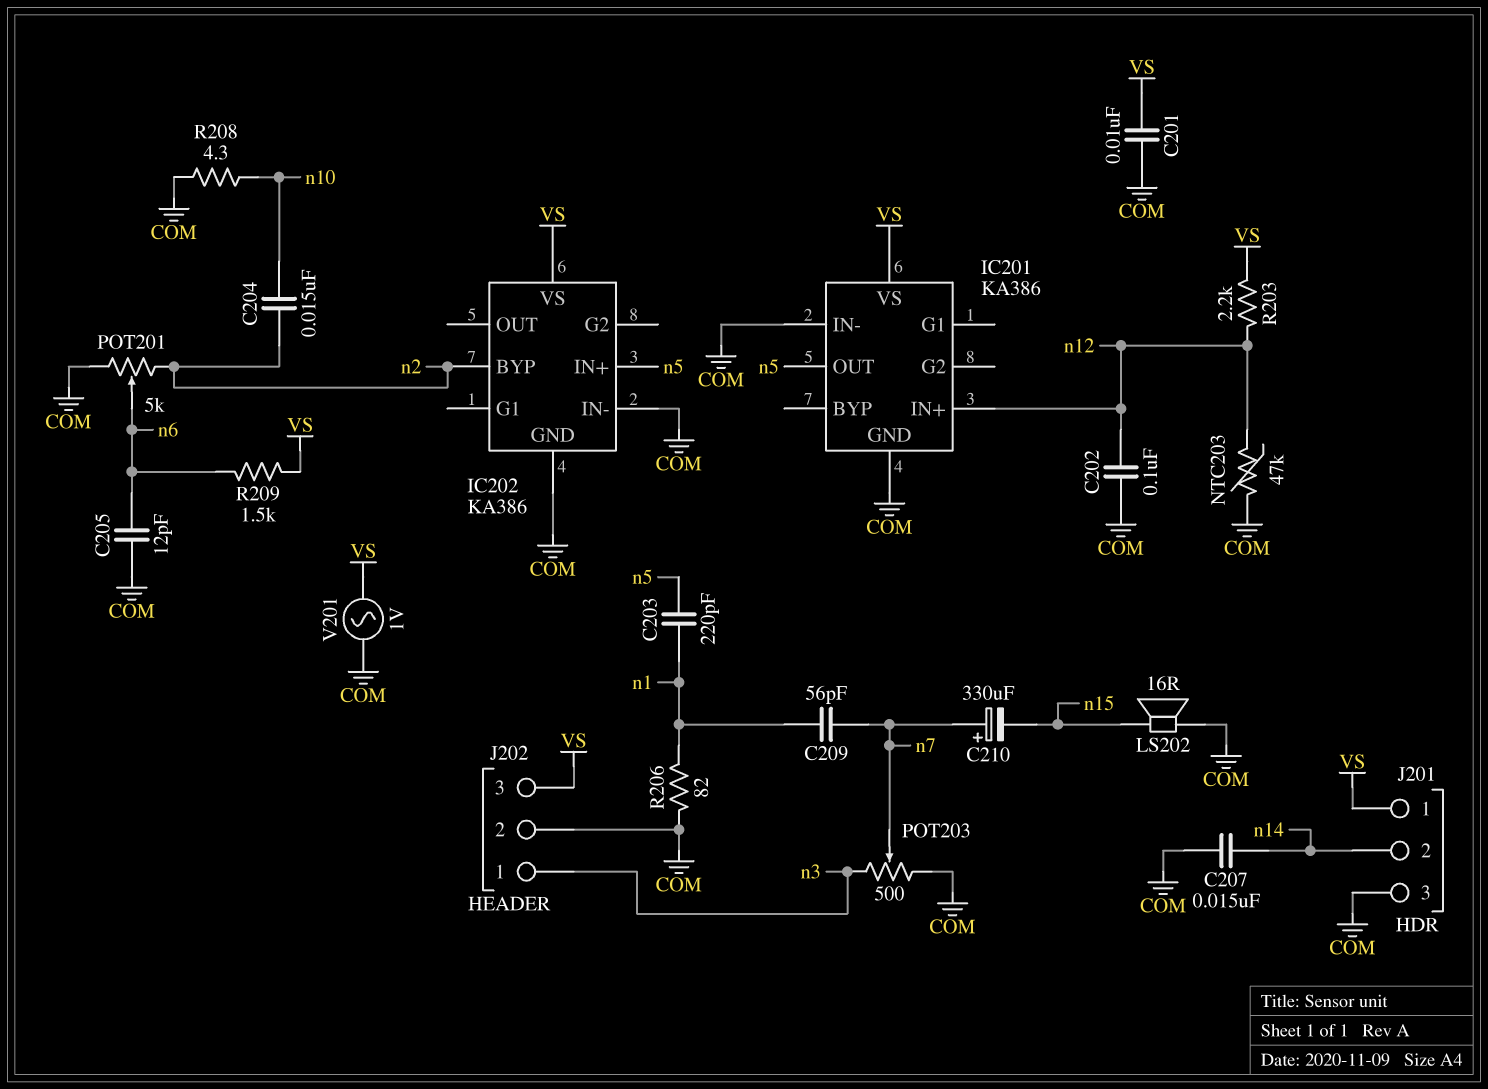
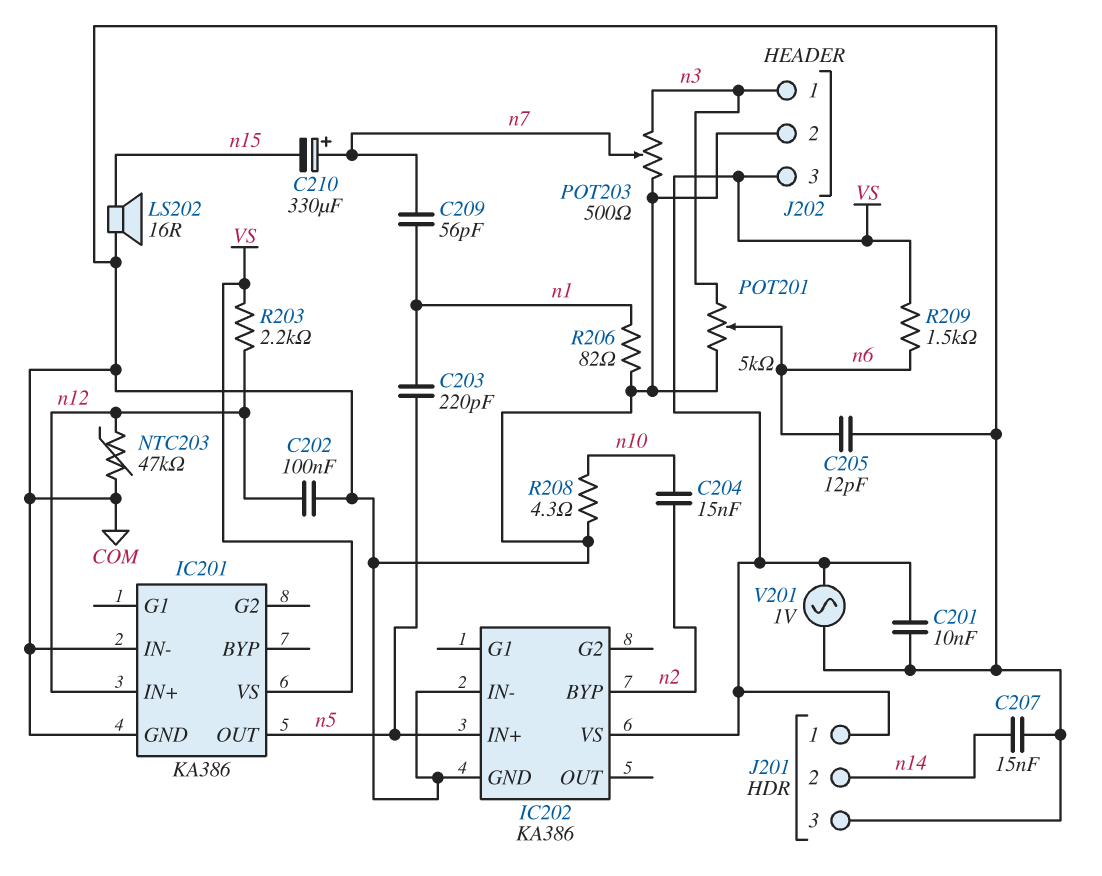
POT201: 5k (COM, n2, wiper n6) -> 5k (COM, n3, wiper n6)

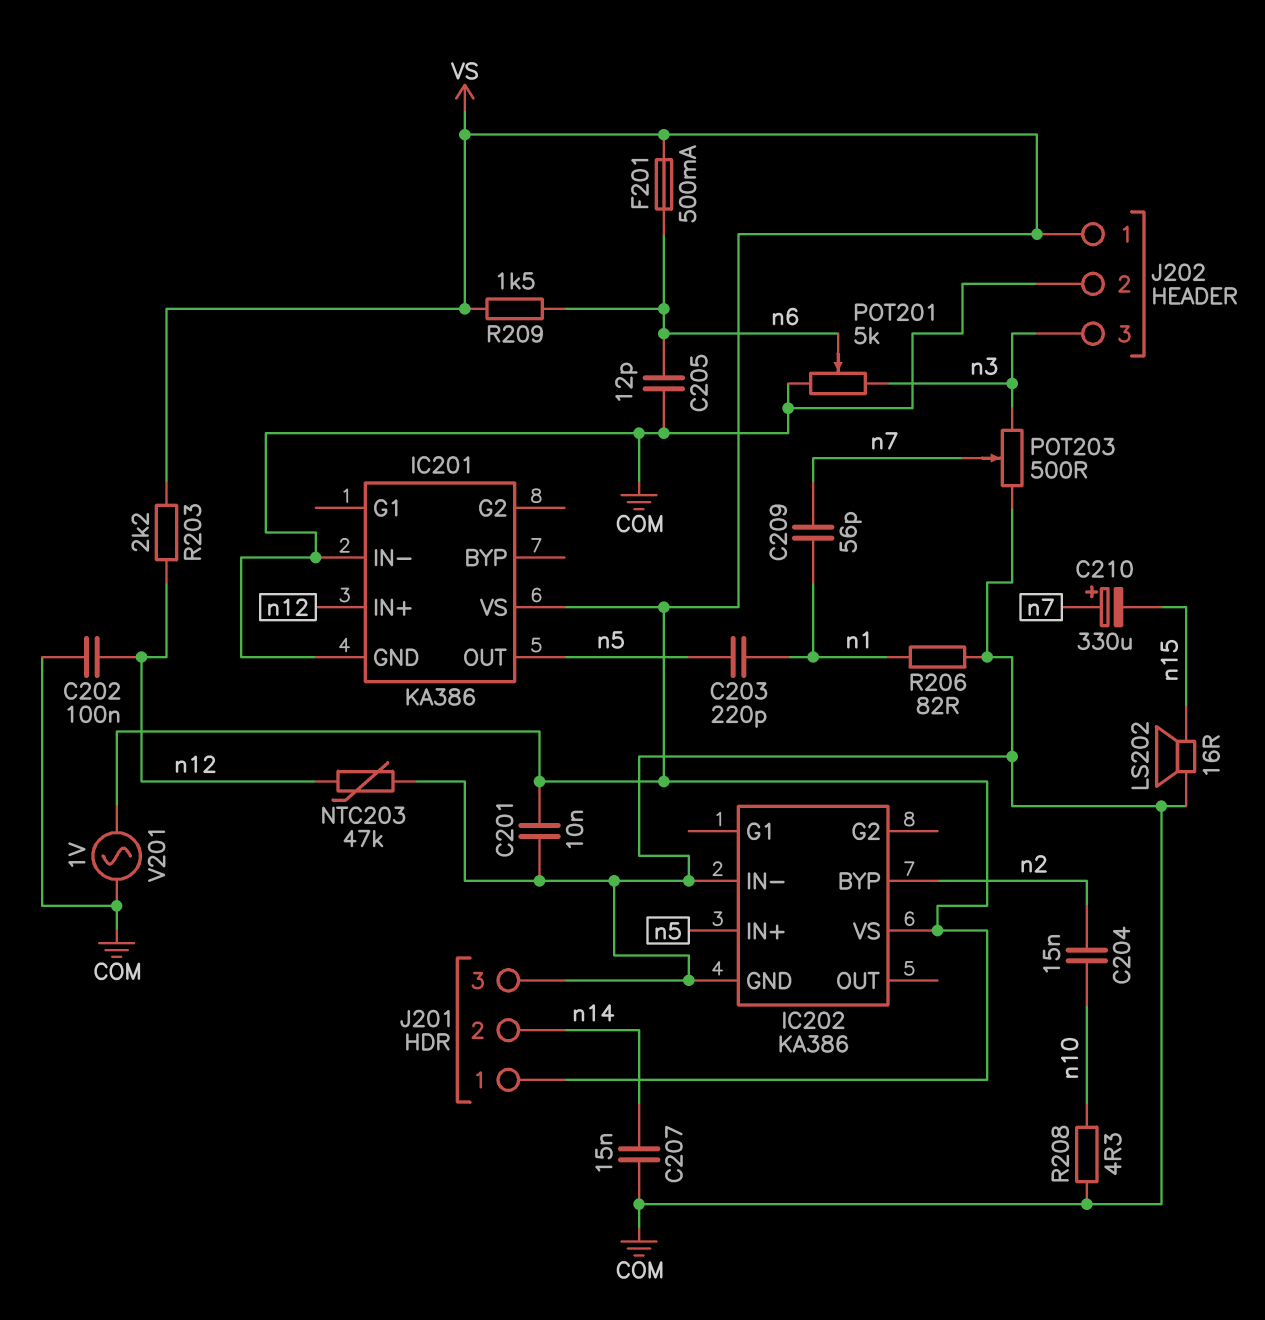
F201: none -> 500mA (VS, n6)
J202 pin 1: n3 -> VS
J202 pin 3: VS -> n3

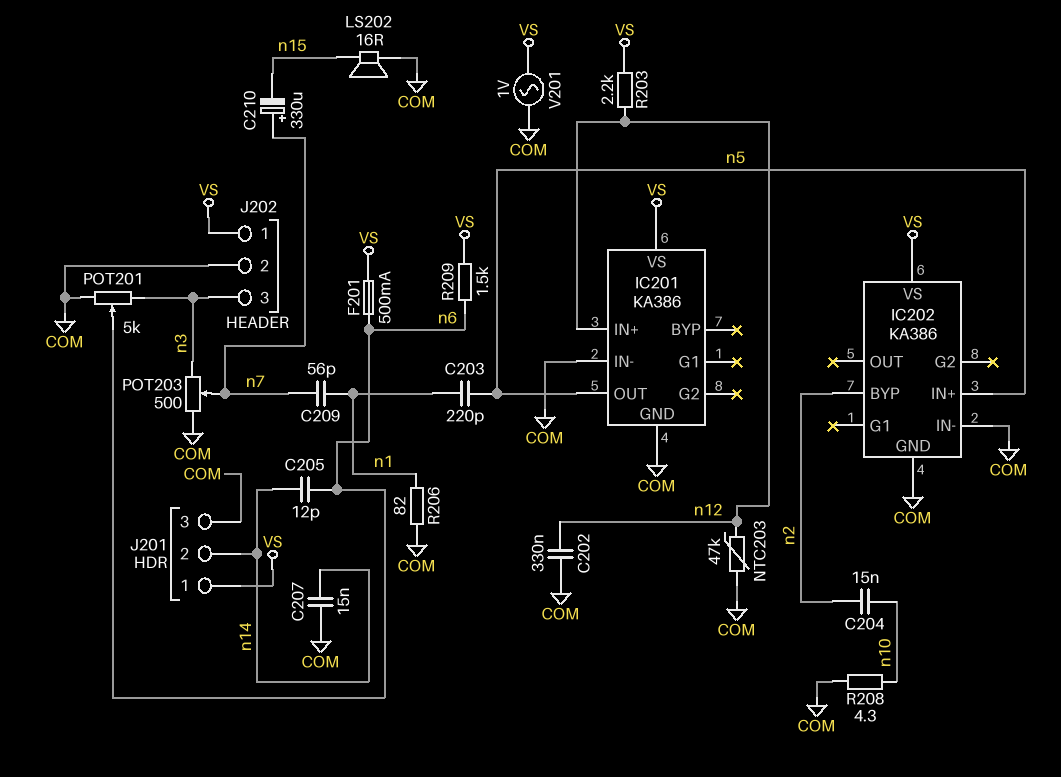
C201: 10nF (COM, VS) -> none
C202: 100nF (COM, n12) -> 330nF (COM, n12)
C205: 12pF (COM, n6) -> 12pF (n6, n14)

